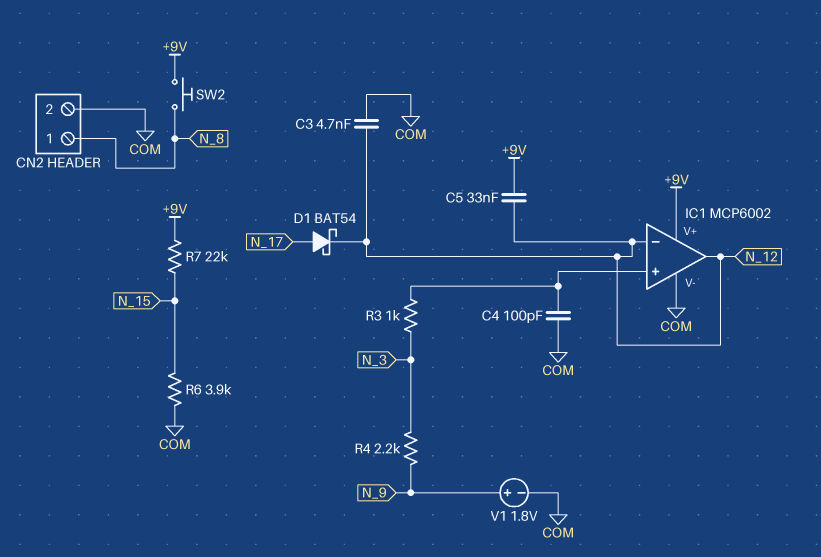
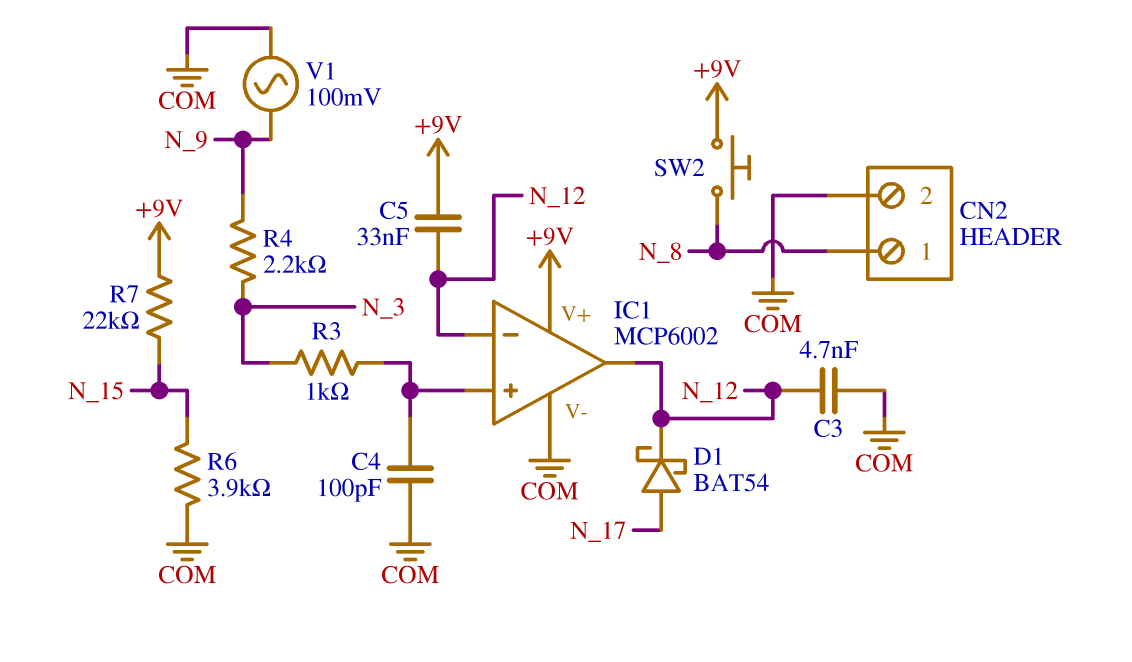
V1: 1.8V (plus N_9, minus COM) -> AC 100mV (COM, N_9)

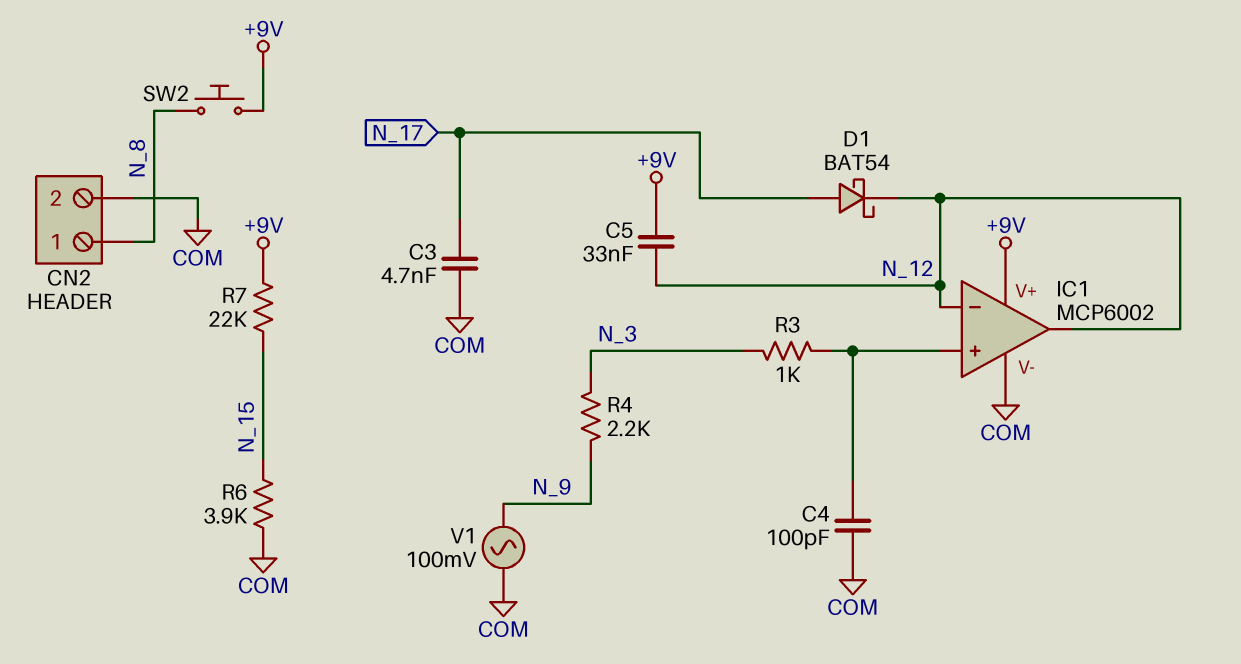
C3: 4.7nF (COM, N_12) -> 4.7nF (COM, N_17)

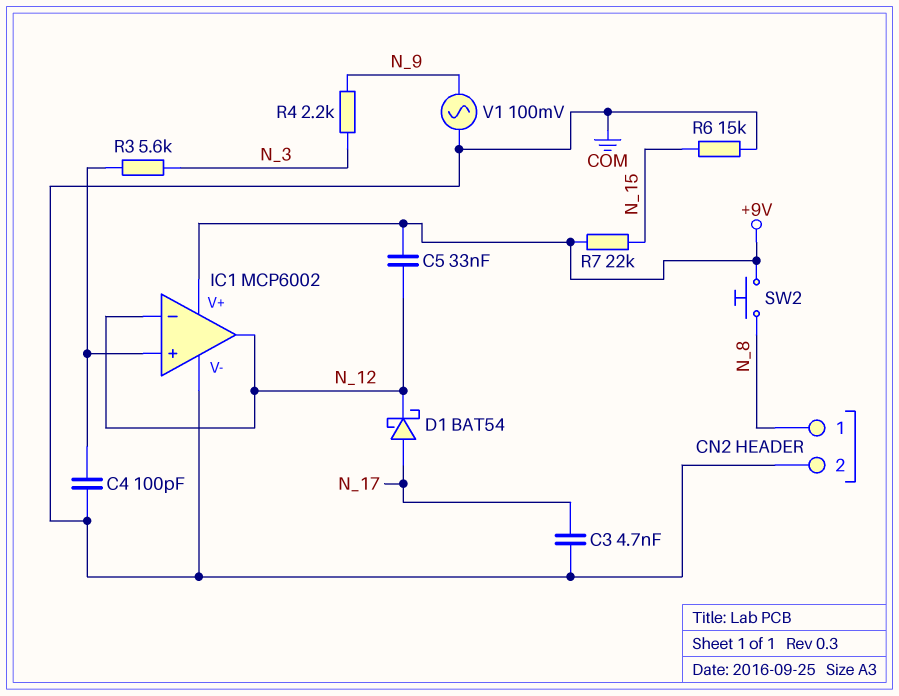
R3: 1k (IC1/in+, N_3) -> 5.6k (IC1/in+, N_3)
R6: 3.9k (COM, N_15) -> 15k (COM, N_15)

